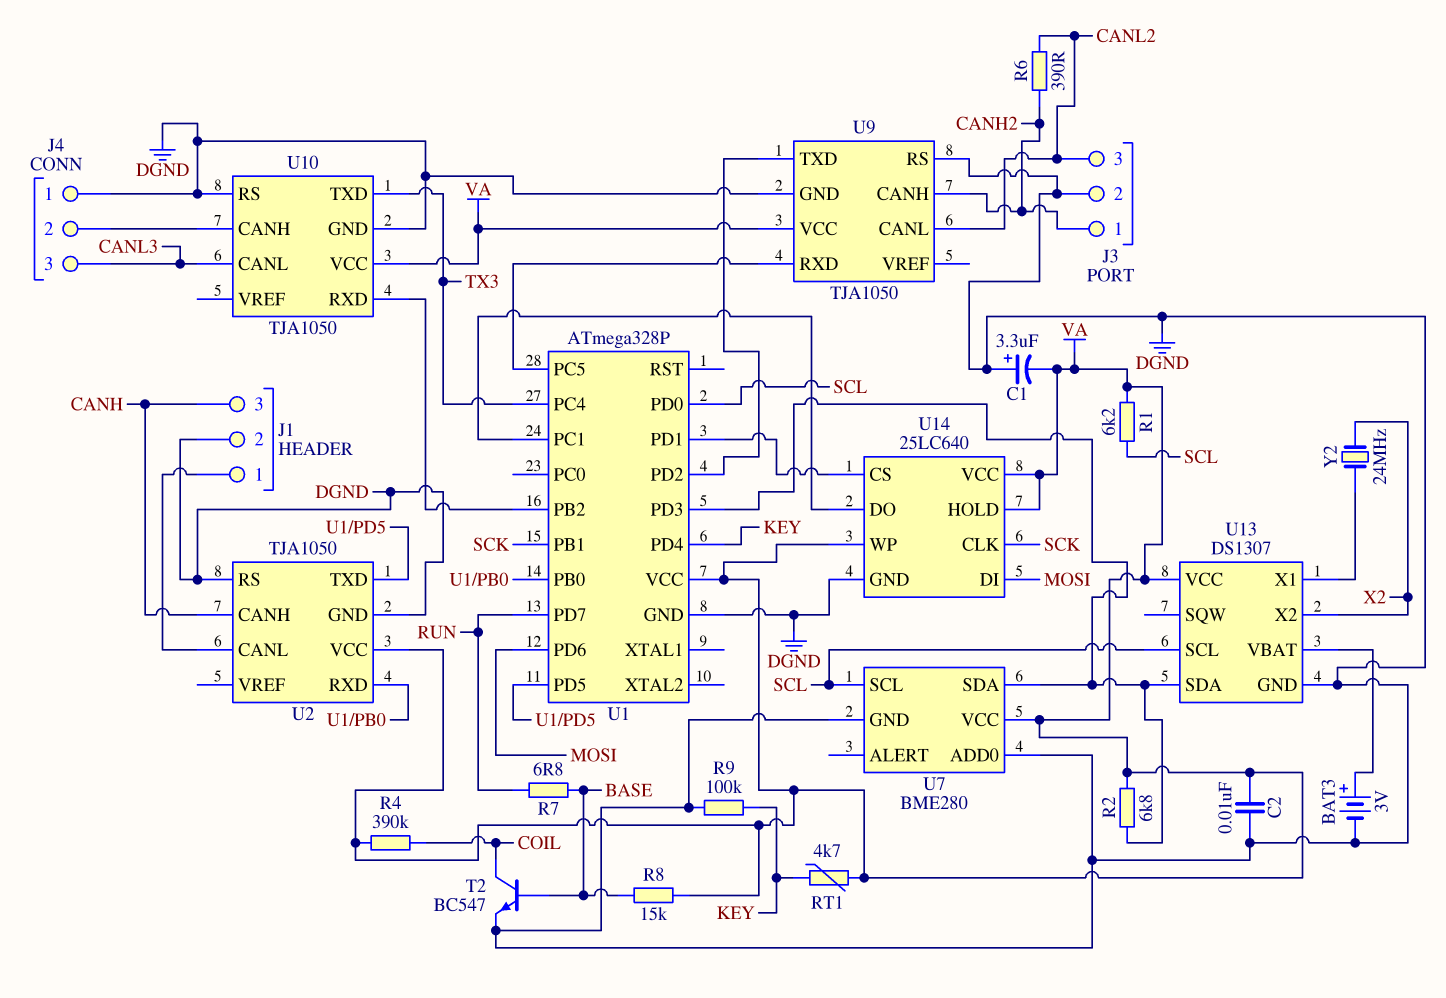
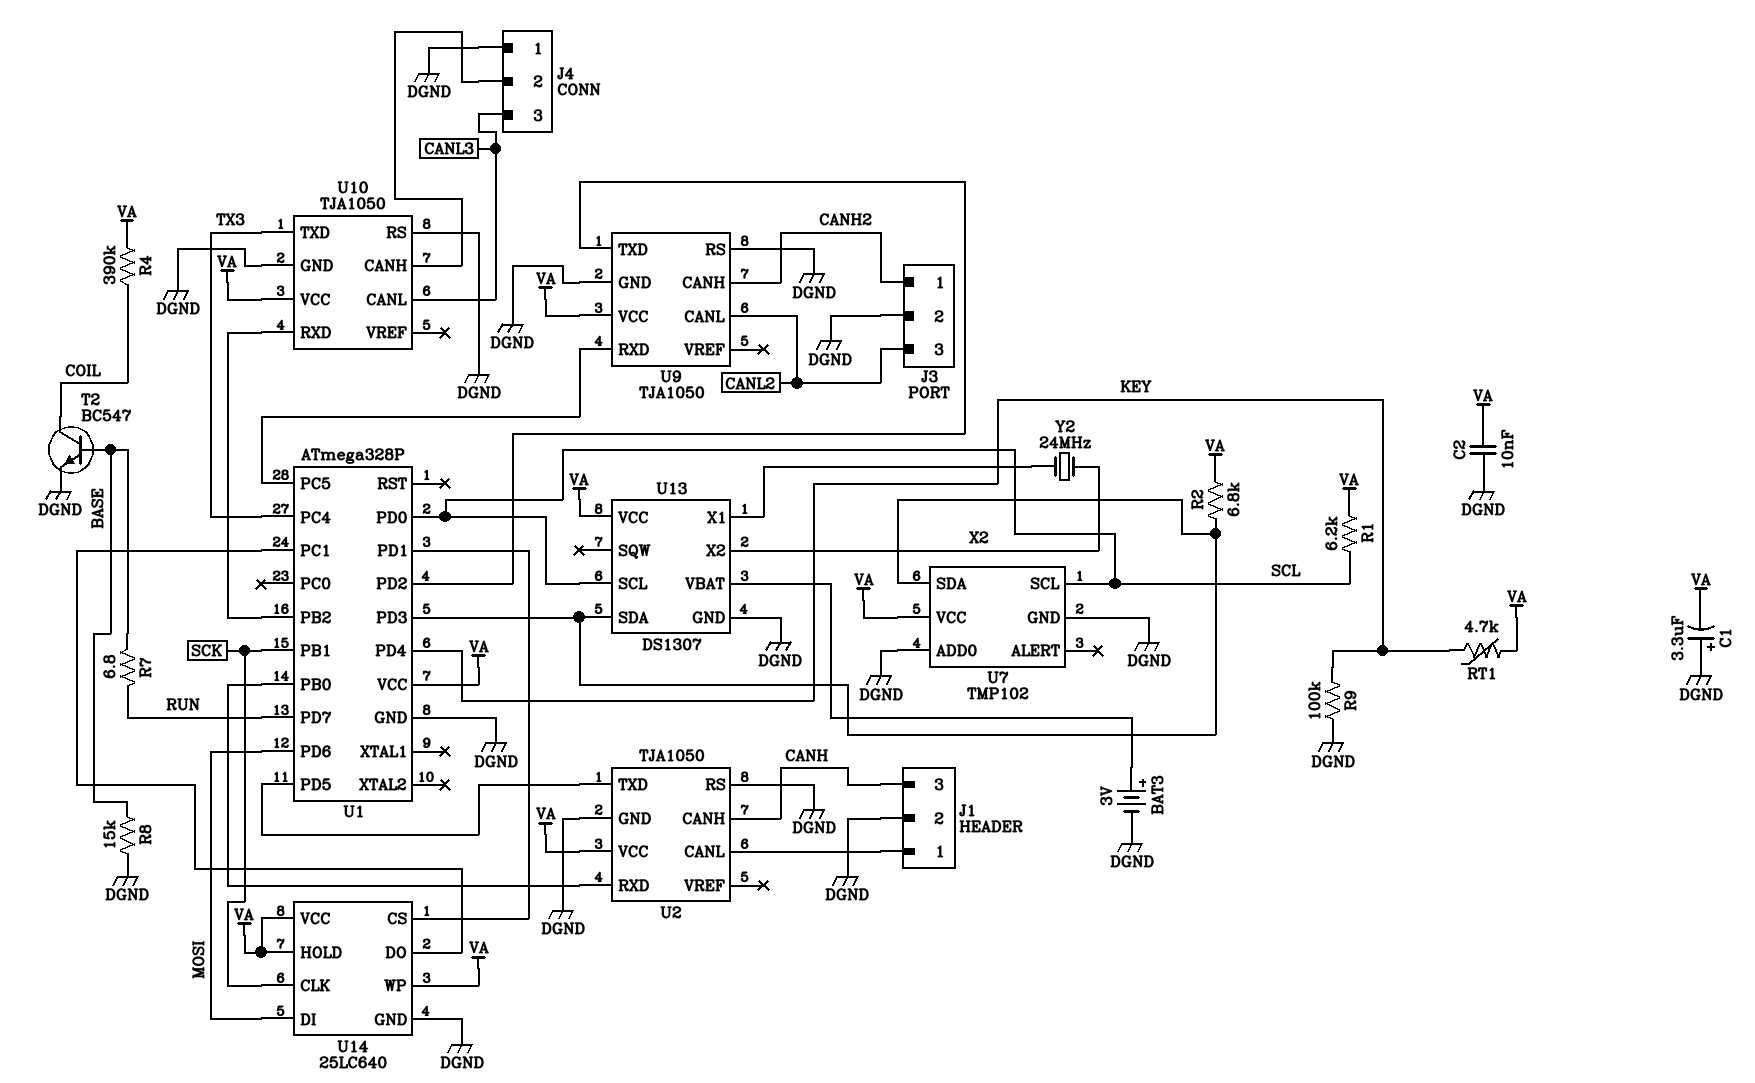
R6: 390 (CANH2, CANL2) -> none
R8: 15k (BASE, VA) -> 15k (BASE, DGND)
U7: BME280 -> TMP102

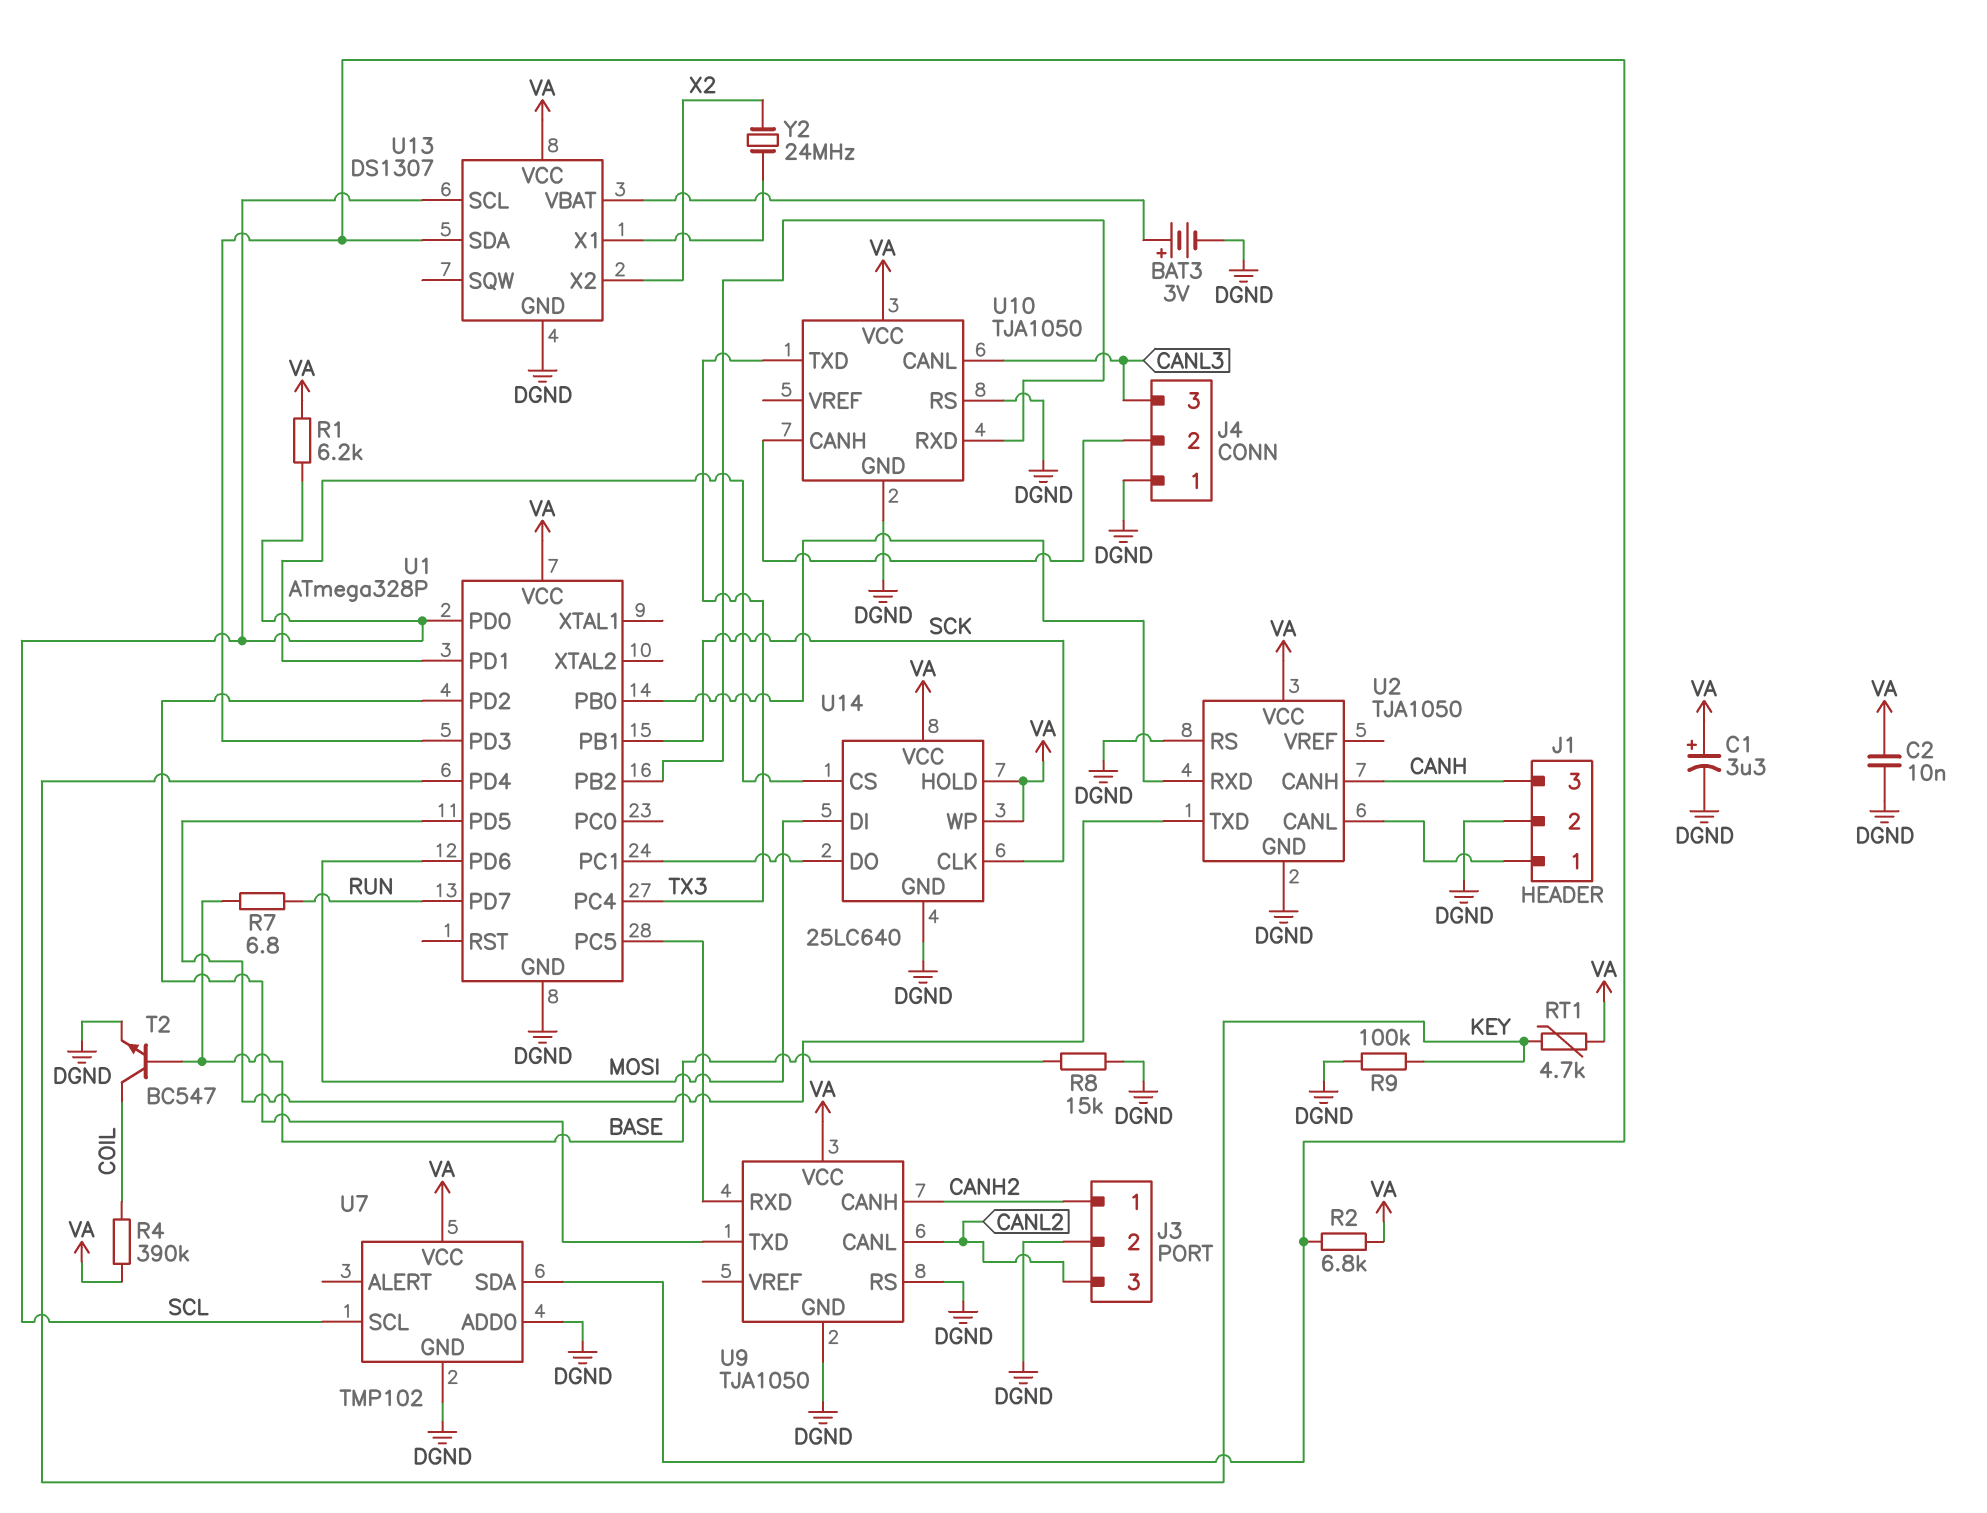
C1: 3.3uF (plus DGND, minus VA) -> 3.3uF (plus VA, minus DGND)

